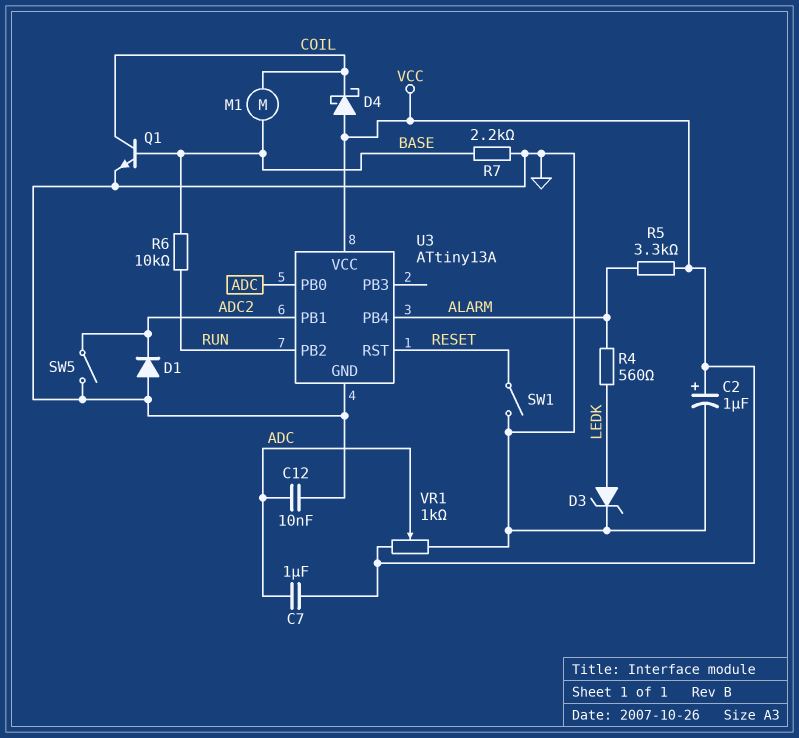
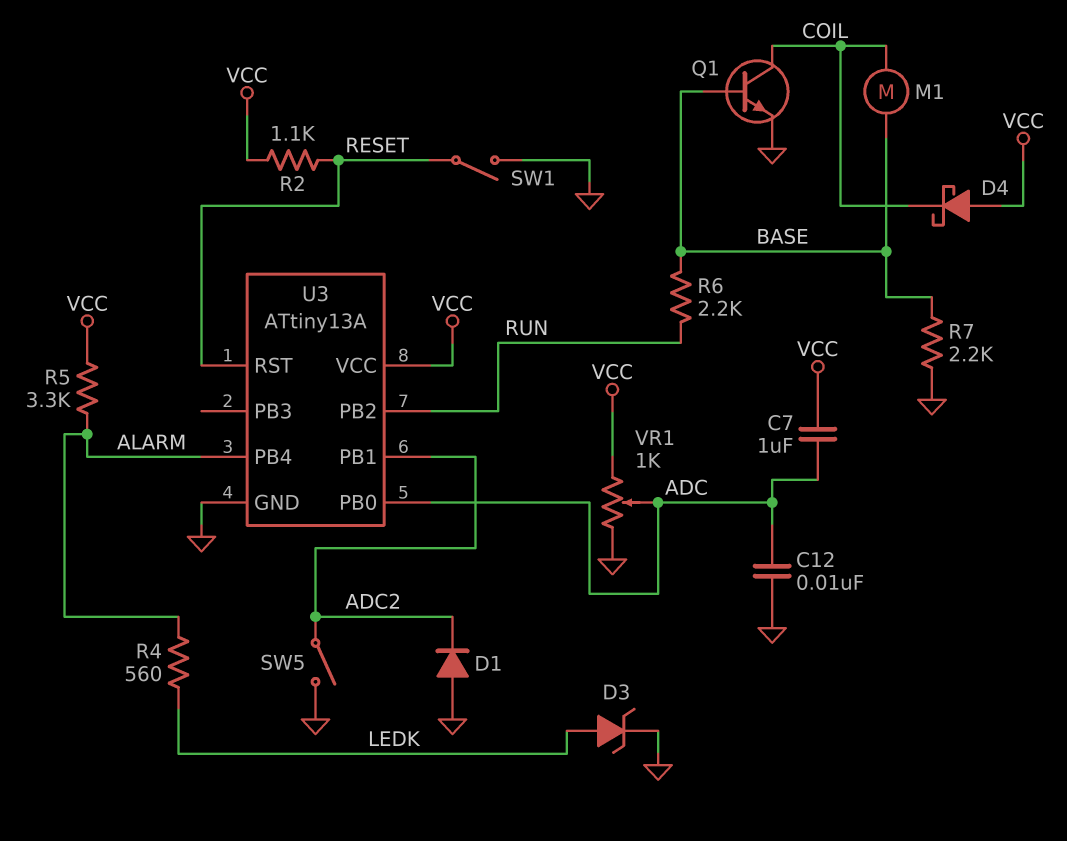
C2: 1uF (plus VCC, minus GND) -> none
R2: none -> 1.1k (RESET, VCC)
R6: 10k (BASE, RUN) -> 2.2k (BASE, RUN)

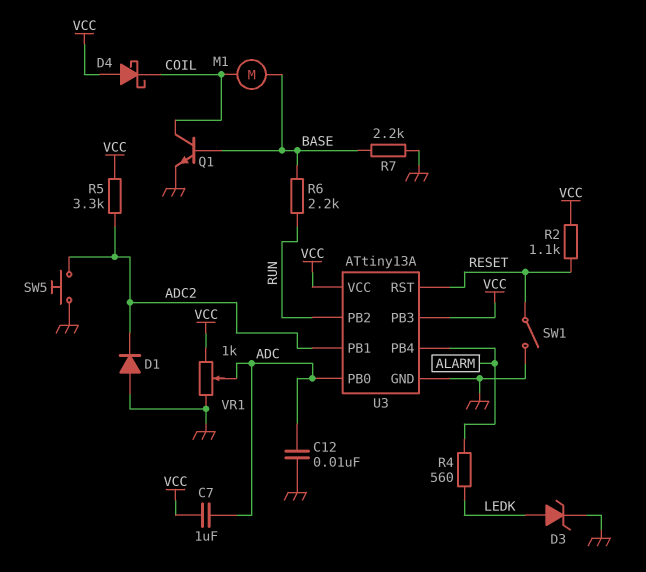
R5: 3.3k (ALARM, VCC) -> 3.3k (ADC2, VCC)
SW5: switch (ADC2, GND) -> button (ADC2, GND)
U3 pin PB3: none -> VCC

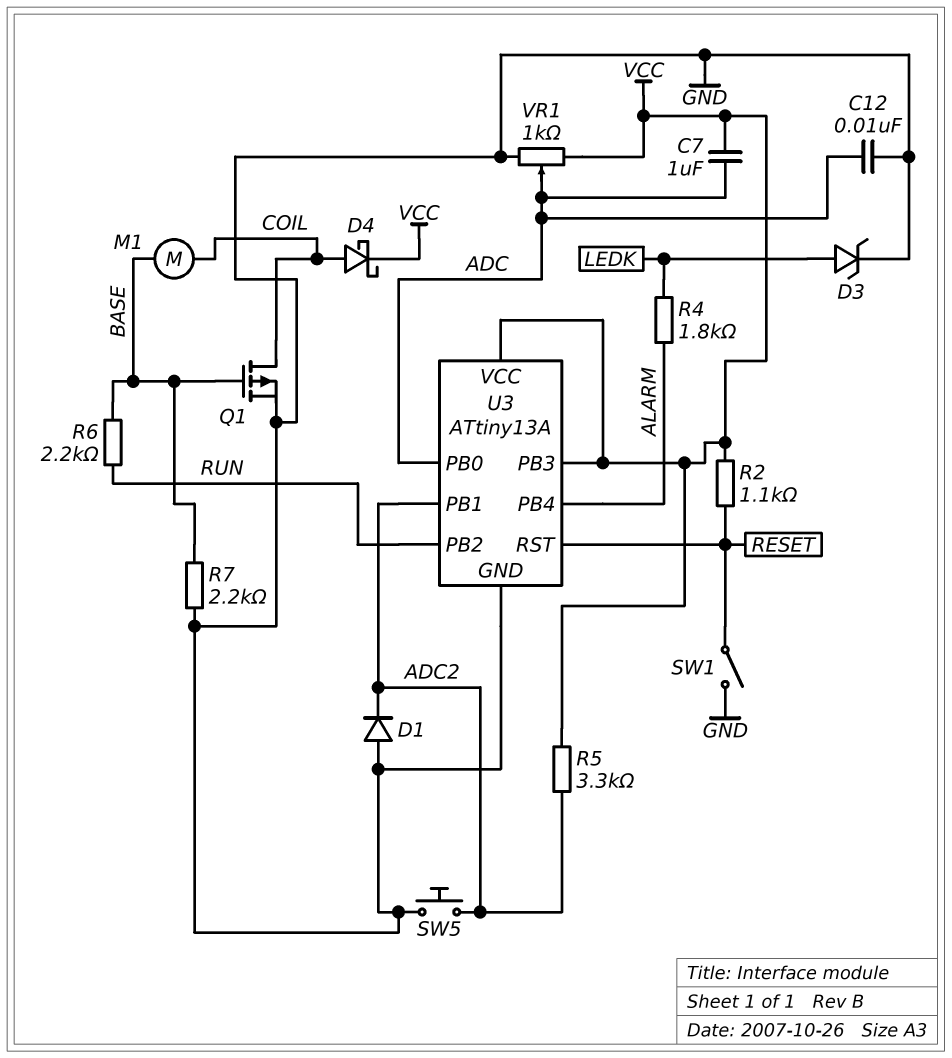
D4: schottky (A VCC, K COIL) -> schottky (A COIL, K VCC)
Q1: NPN (B BASE, C COIL, E GND) -> PMOS (G BASE, D COIL, S GND)
R4: 560 (ALARM, LEDK) -> 1.8k (ALARM, LEDK)

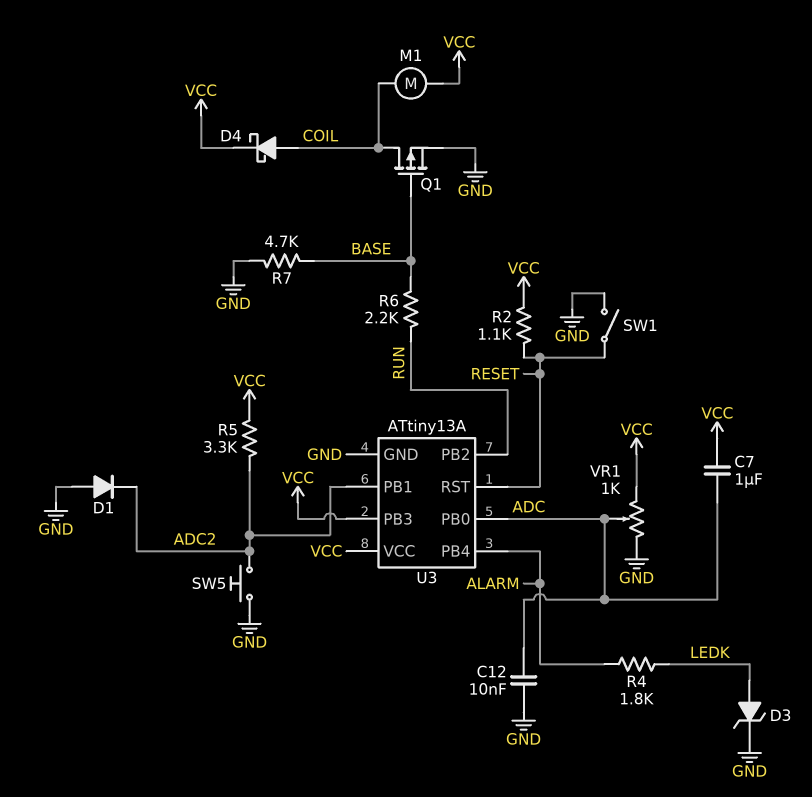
M1: motor (BASE, COIL) -> motor (COIL, VCC)
R7: 2.2k (BASE, GND) -> 4.7k (BASE, GND)

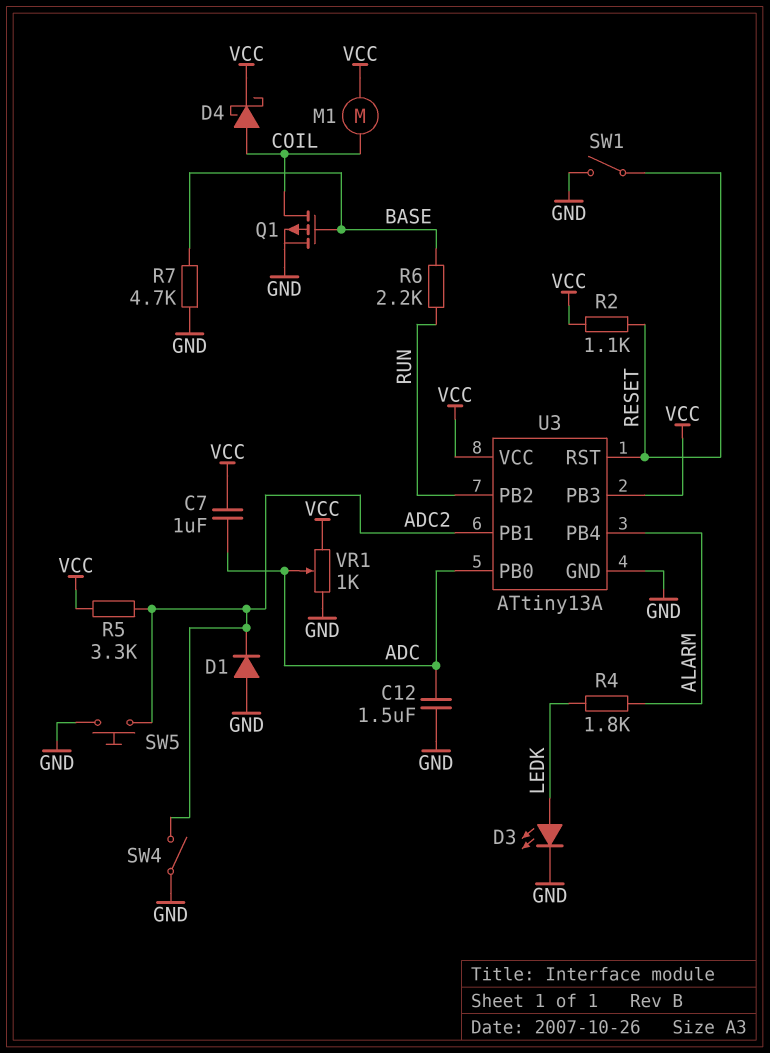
C12: 10nF (ADC, GND) -> 1.5uF (ADC, GND)
D3: zener (A LEDK, K GND) -> LED (A LEDK, K GND)
SW4: none -> switch (ADC2, GND)

